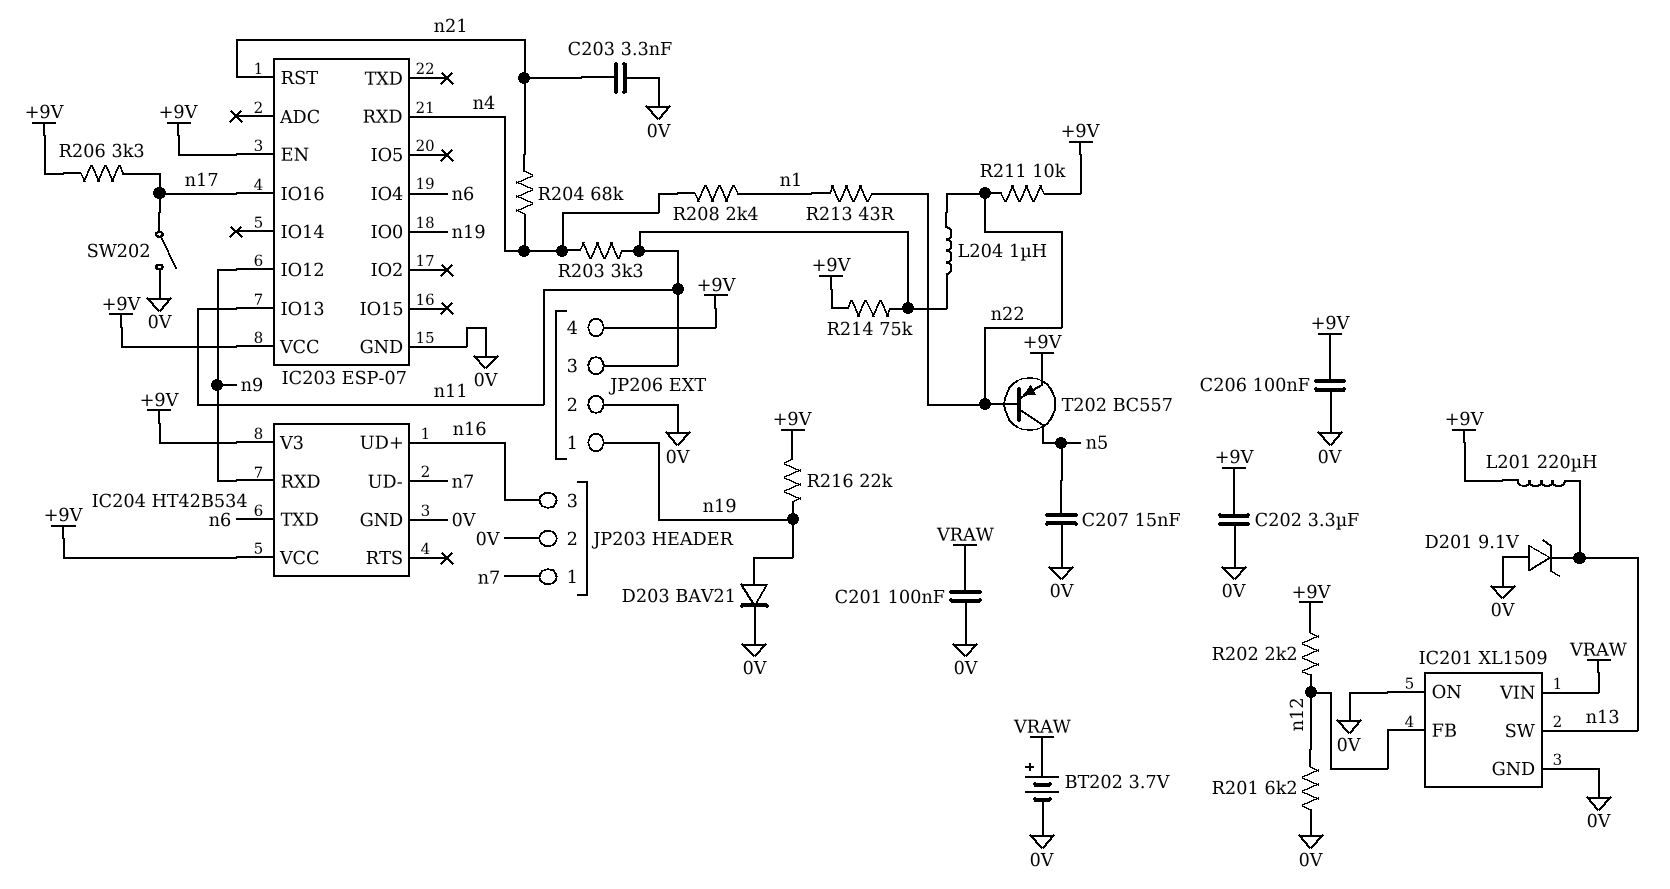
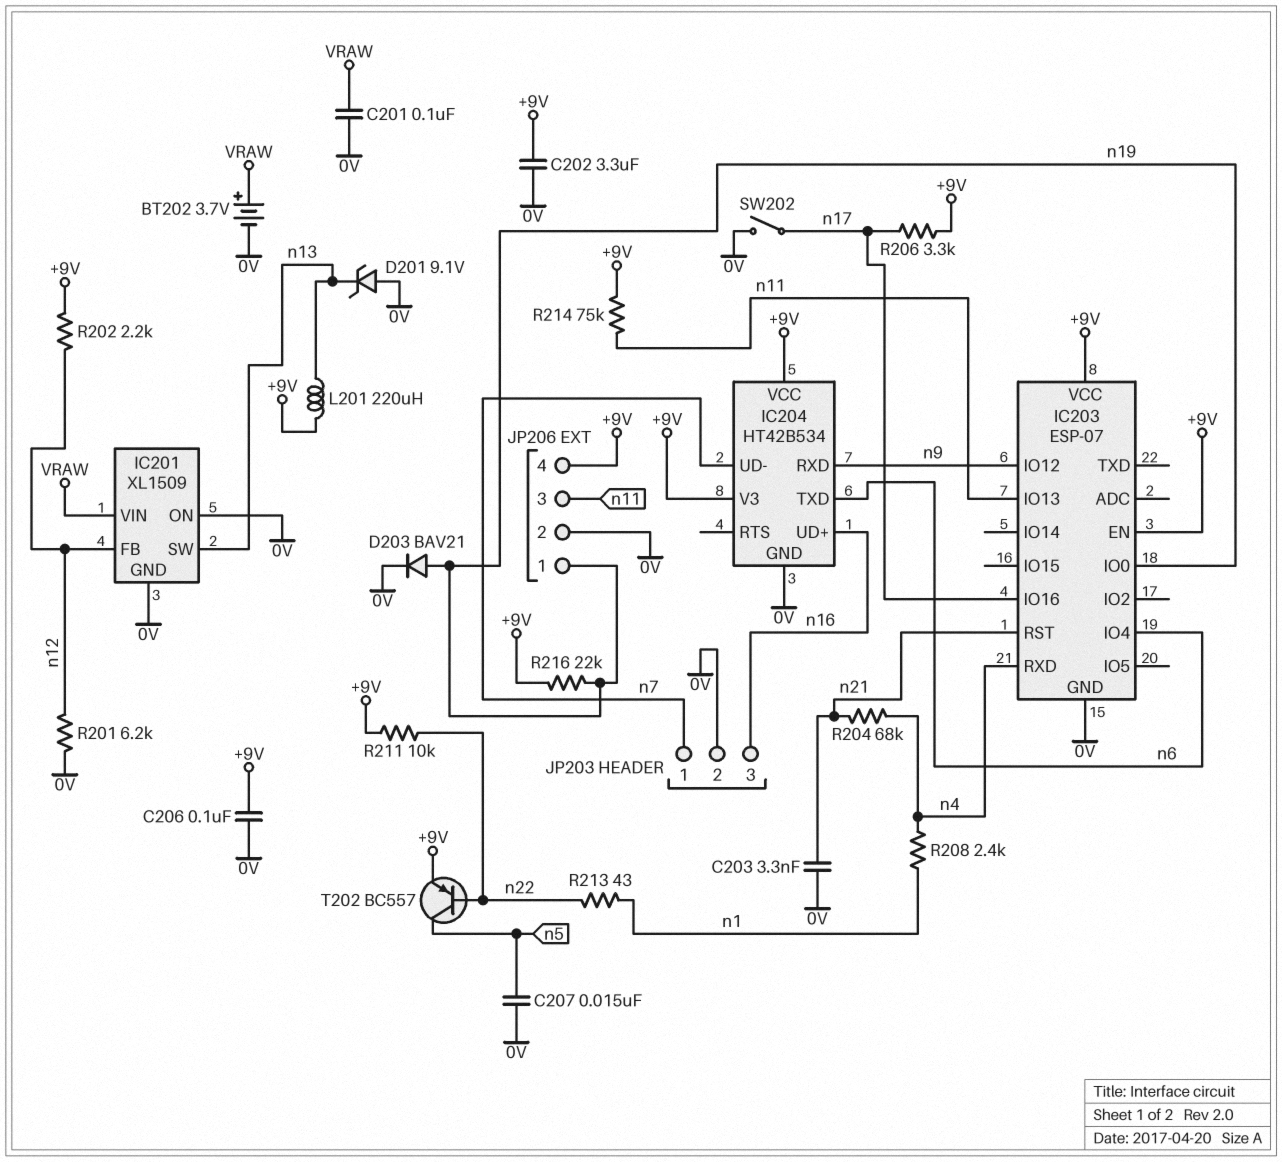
L204: 1uH (n11, n22) -> none
R203: 3.3k (n4, n11) -> none

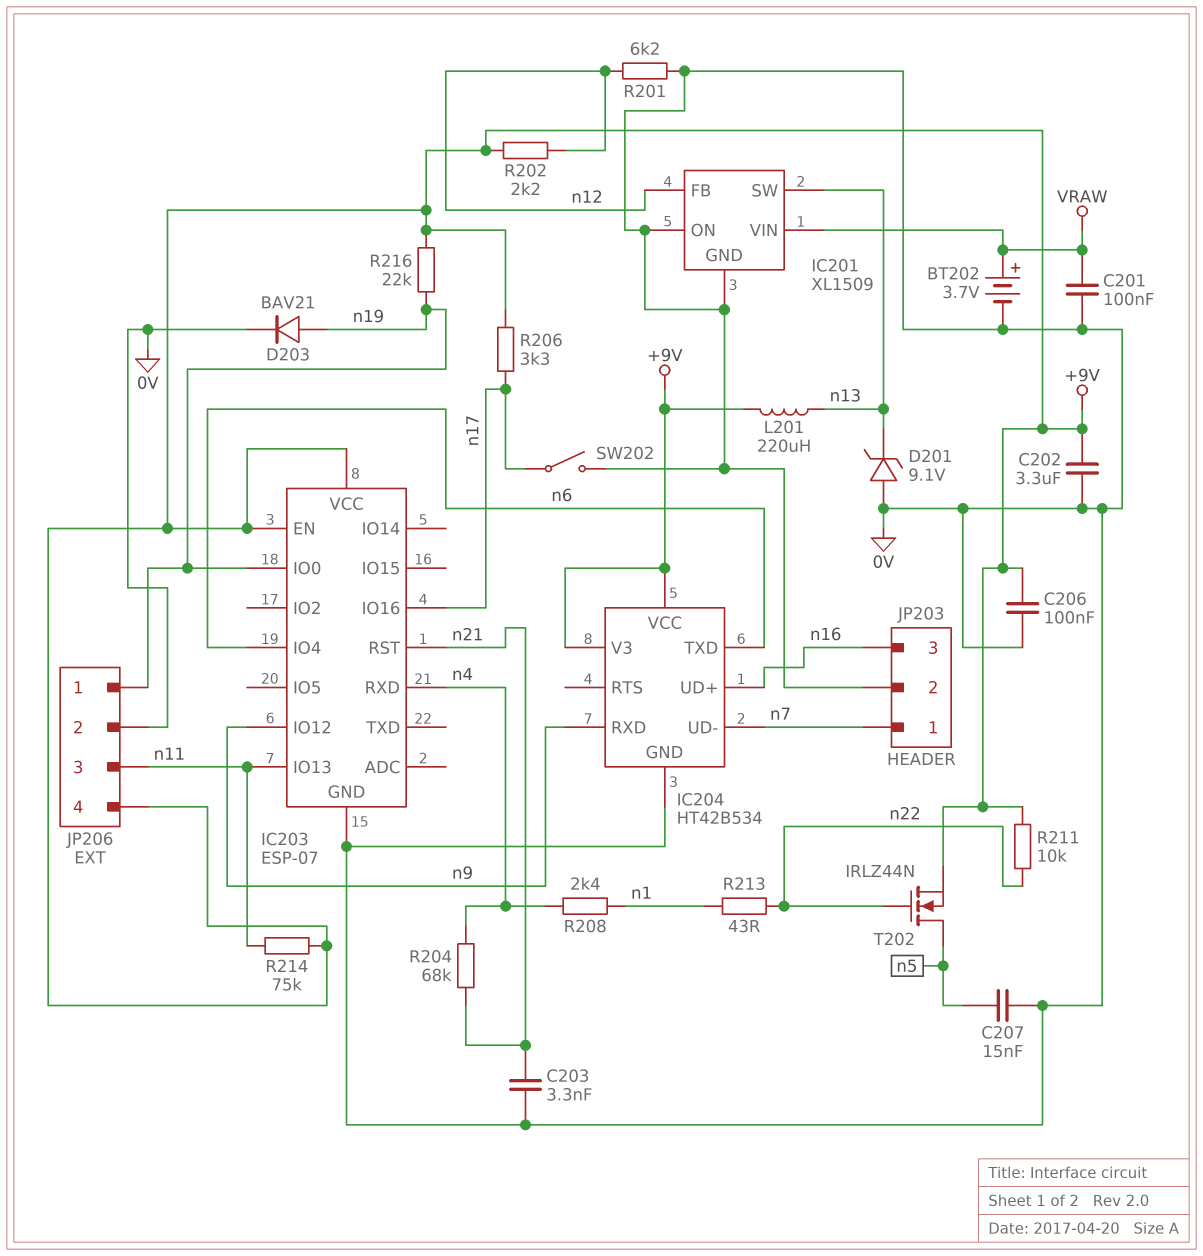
T202: PNP BC557 (B n22, C n5, E +9V) -> NMOS IRLZ44N (G n22, D n5, S +9V)

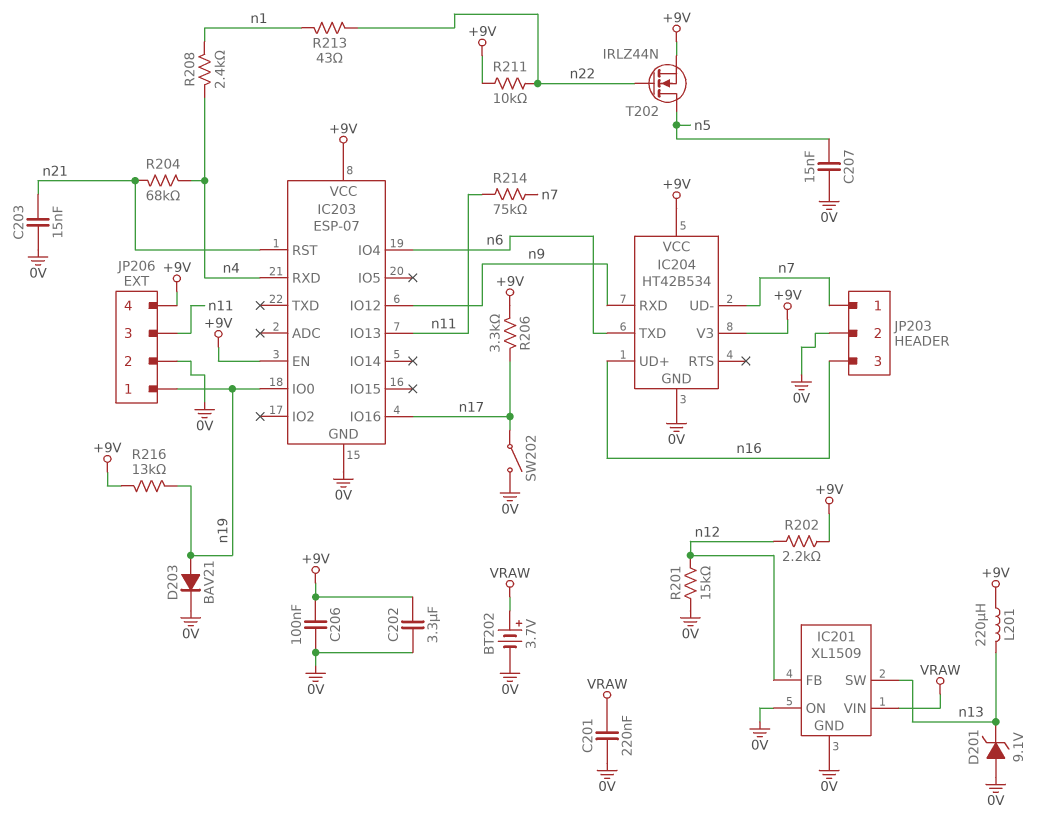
C201: 100nF (0V, VRAW) -> 220nF (0V, VRAW)
C203: 3.3nF (0V, n21) -> 15nF (0V, n21)
R201: 6.2k (0V, n12) -> 15k (0V, n12)
R214: 75k (+9V, n11) -> 75k (n7, n11)
R216: 22k (+9V, n19) -> 13k (+9V, n19)

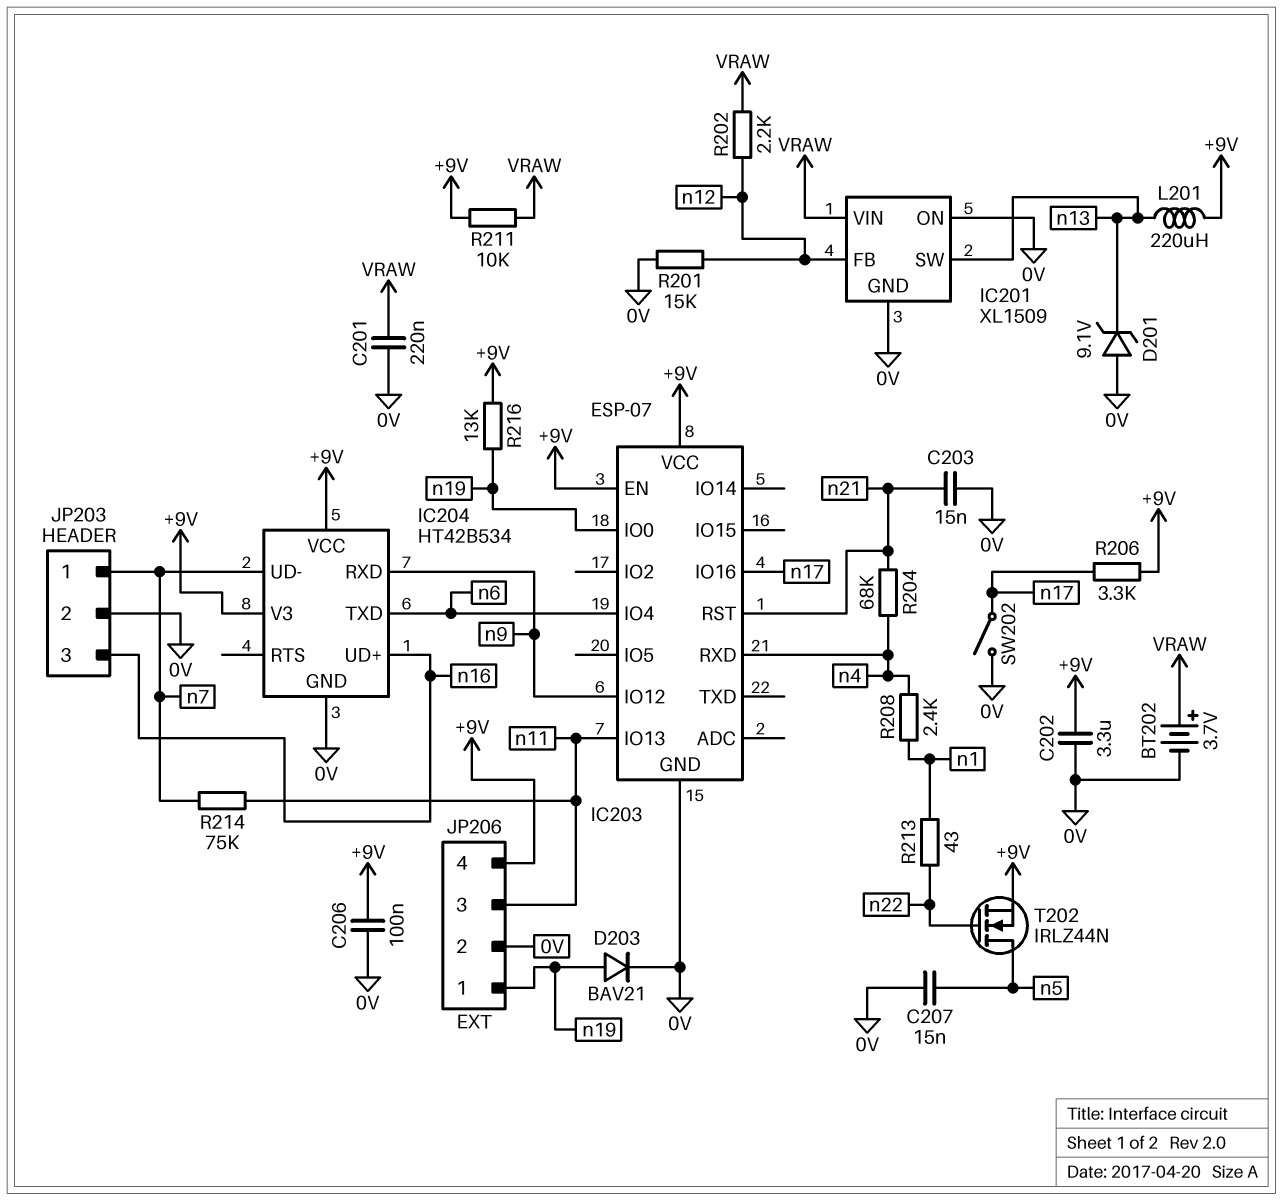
R202: 2.2k (+9V, n12) -> 2.2k (VRAW, n12)
R211: 10k (+9V, n22) -> 10k (+9V, VRAW)

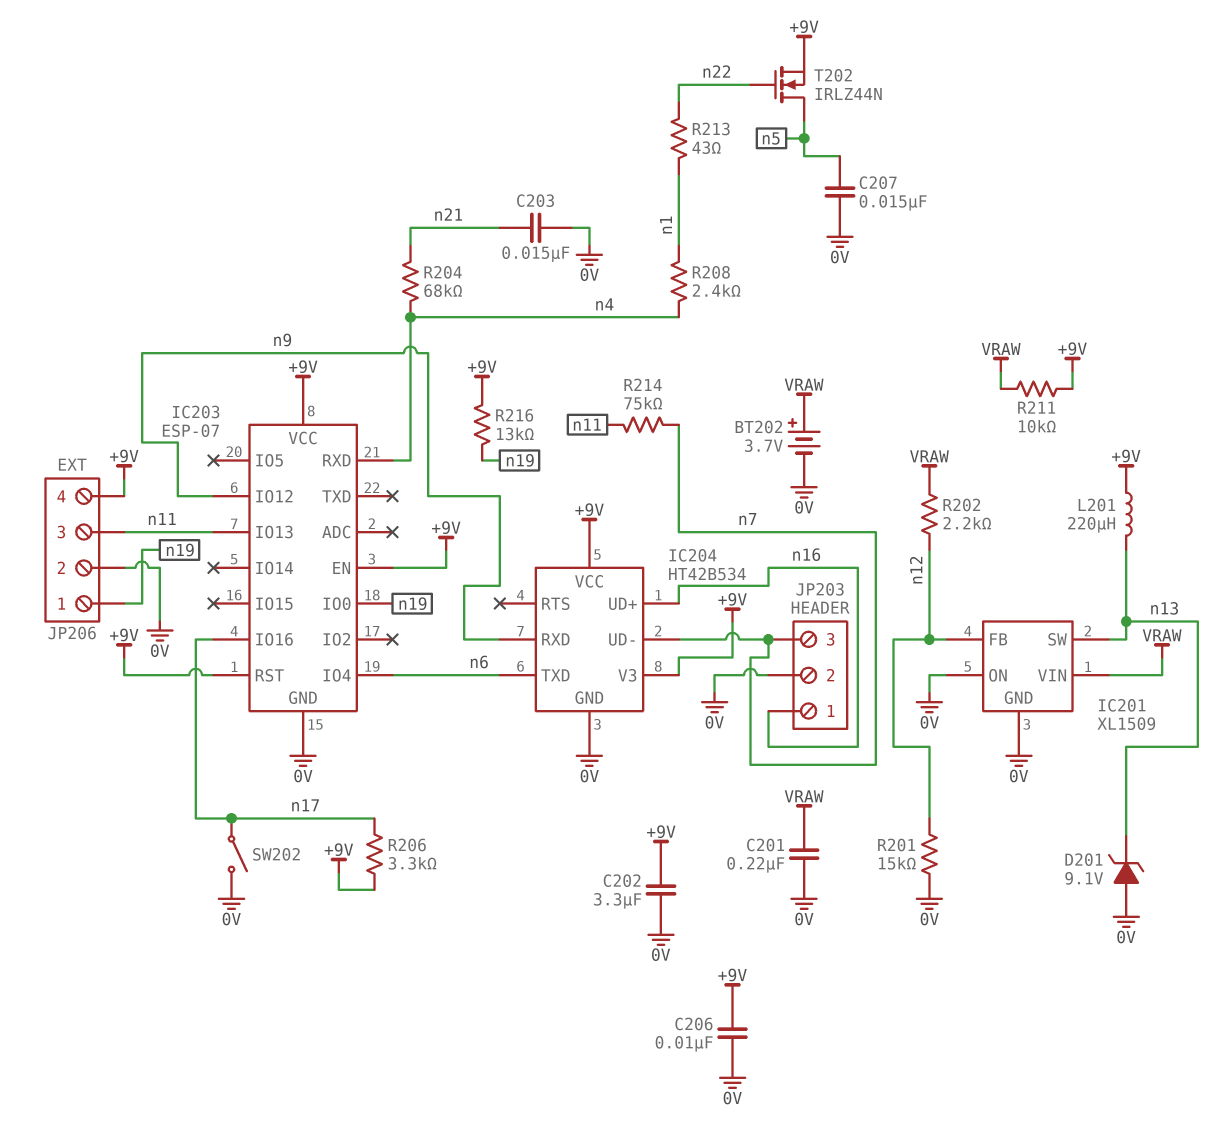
C206: 100nF (+9V, 0V) -> 10nF (+9V, 0V)
D203: diode BAV21 (A n19, K 0V) -> none
IC203 pin RST: n21 -> +9V
JP203 pin 1: n7 -> n16
JP203 pin 3: n16 -> n7

